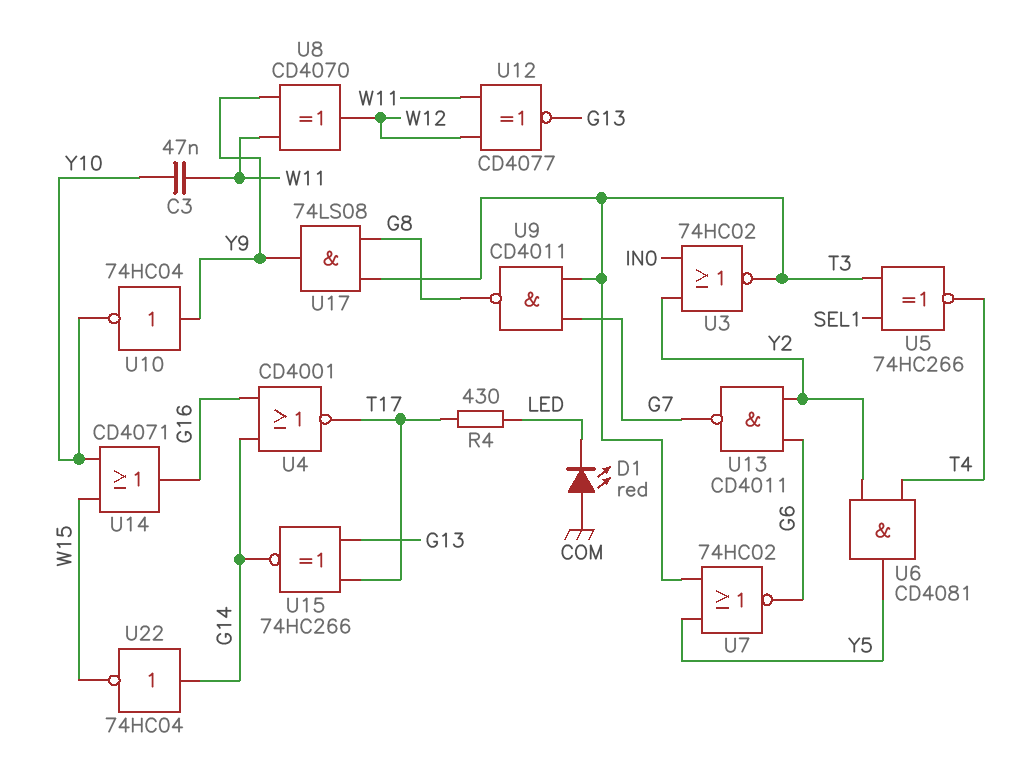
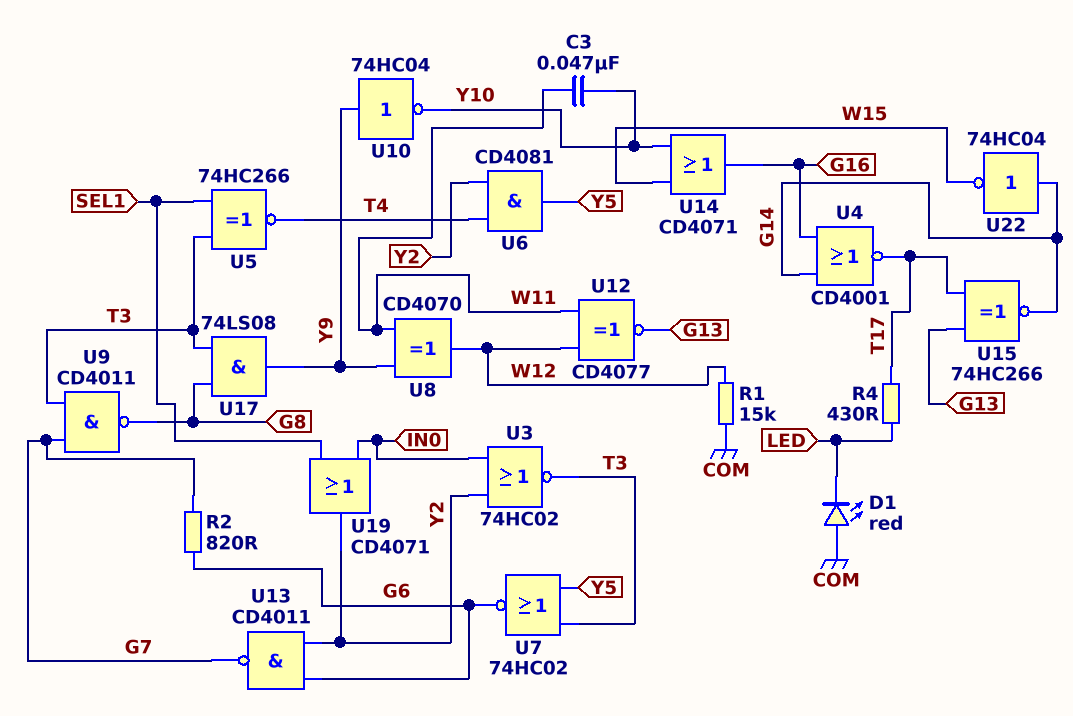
R1: none -> 15k (COM, W12)
R2: none -> 820 (G6, G7)
U19: none -> OR CD4071 (in IN0, in SEL1, out Y2)

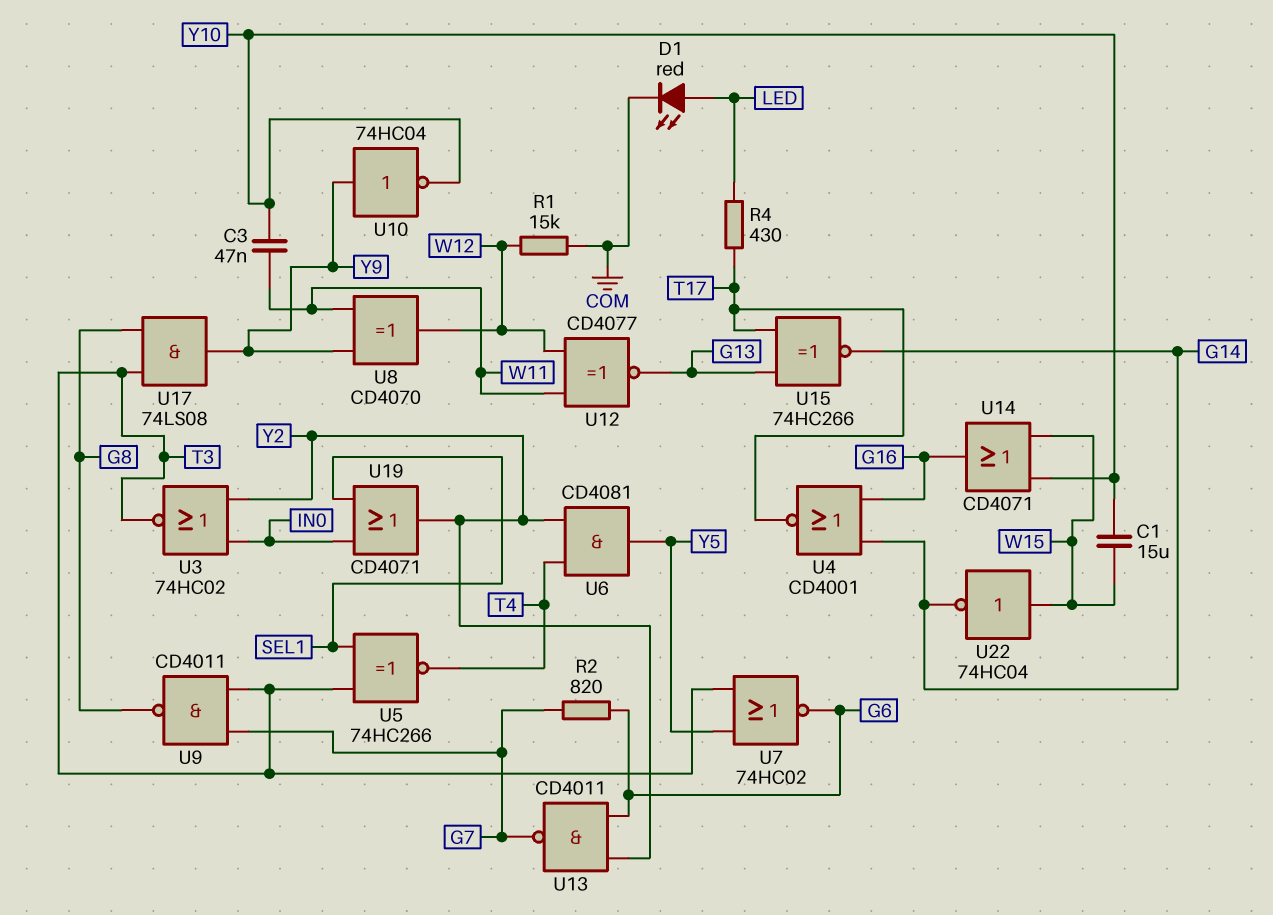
C1: none -> 15uF (W15, Y10)
D1: LED red (A COM, K LED) -> LED red (A LED, K COM)
U22: NOT 74HC04 (in G14, out W15) -> NOT 74HC04 (in W15, out G14)

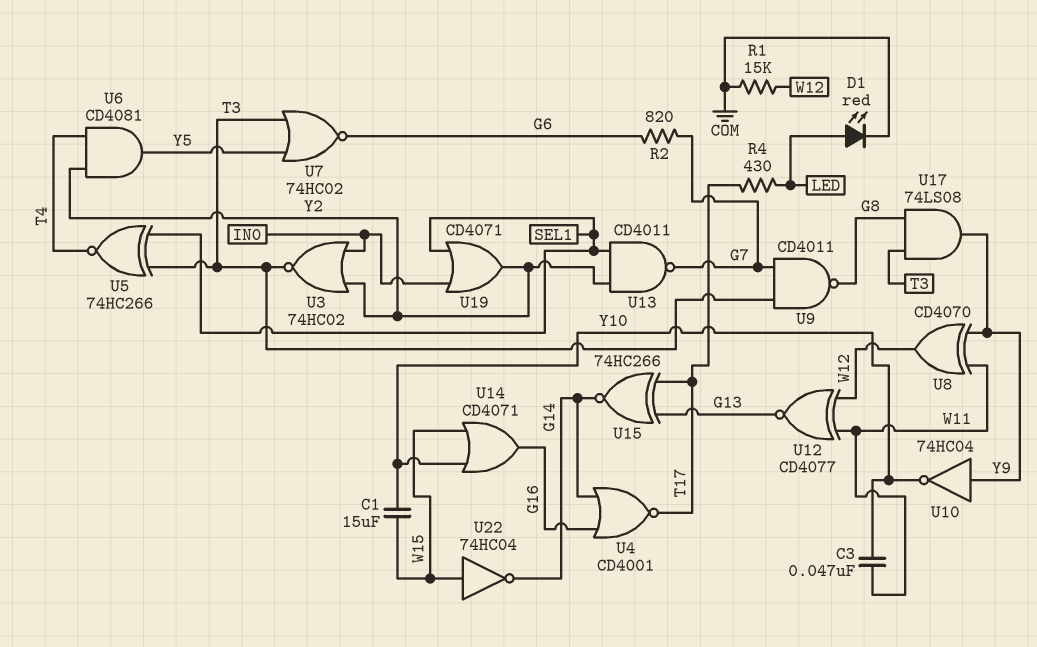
U13: NAND CD4011 (in G6, in Y2, out G7) -> NAND CD4011 (in SEL1, in Y2, out G7)

